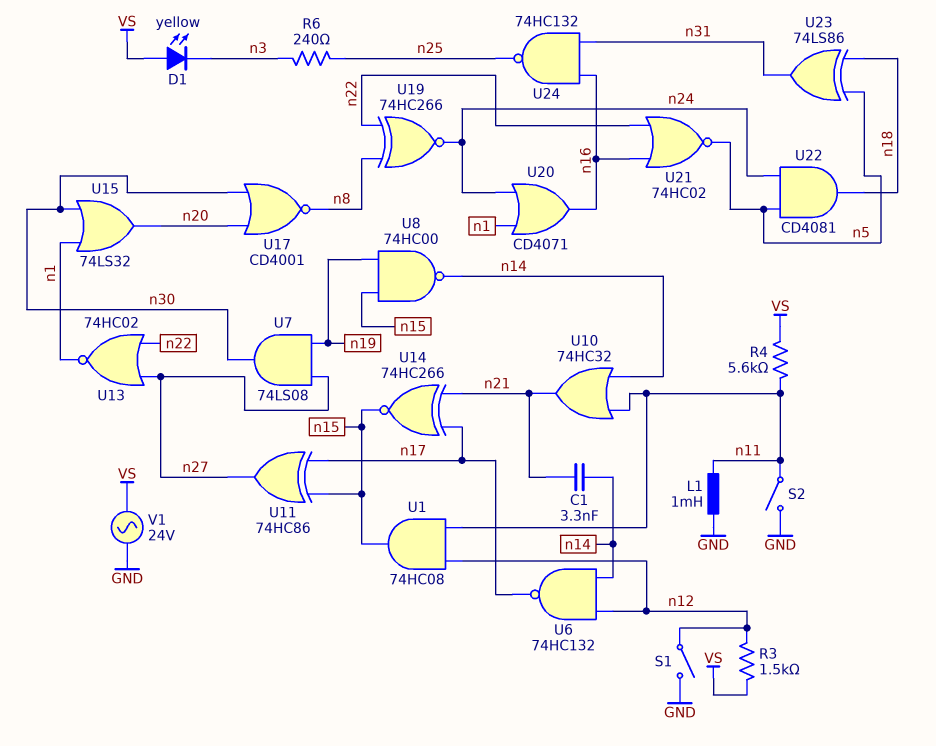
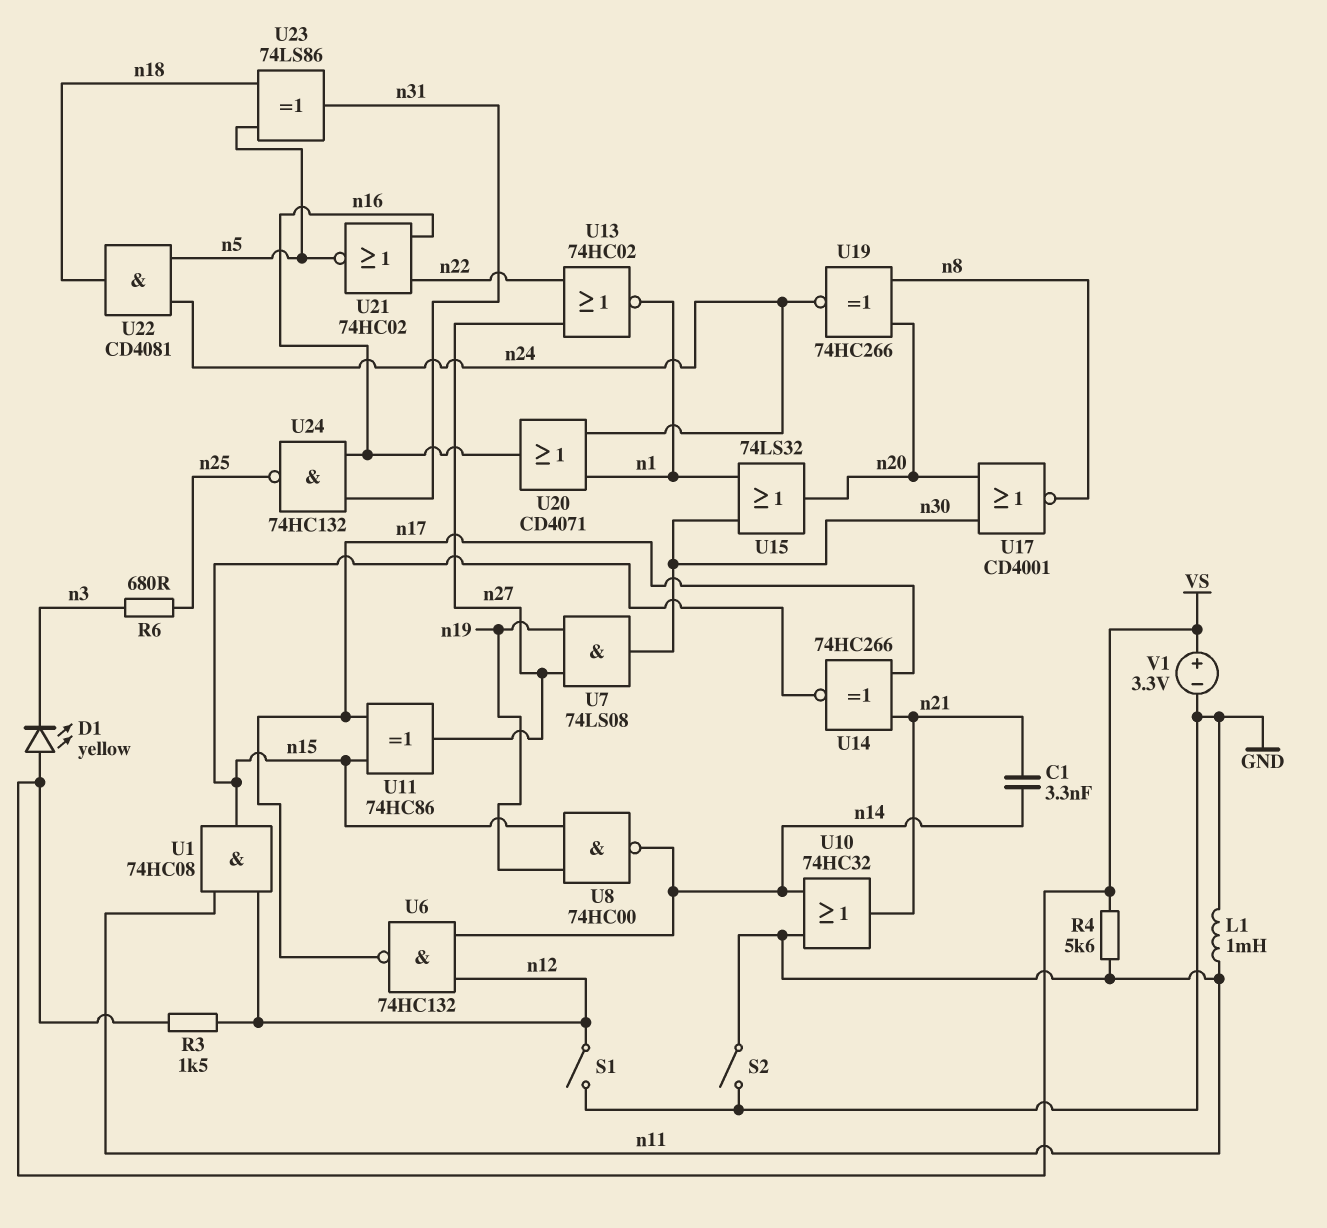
R6: 240 (n3, n25) -> 680 (n3, n25)
U19: XNOR 74HC266 (in n8, in n22, out n24) -> XNOR 74HC266 (in n8, in n20, out n24)
V1: AC 24V (GND, VS) -> 3.3V (plus VS, minus GND)

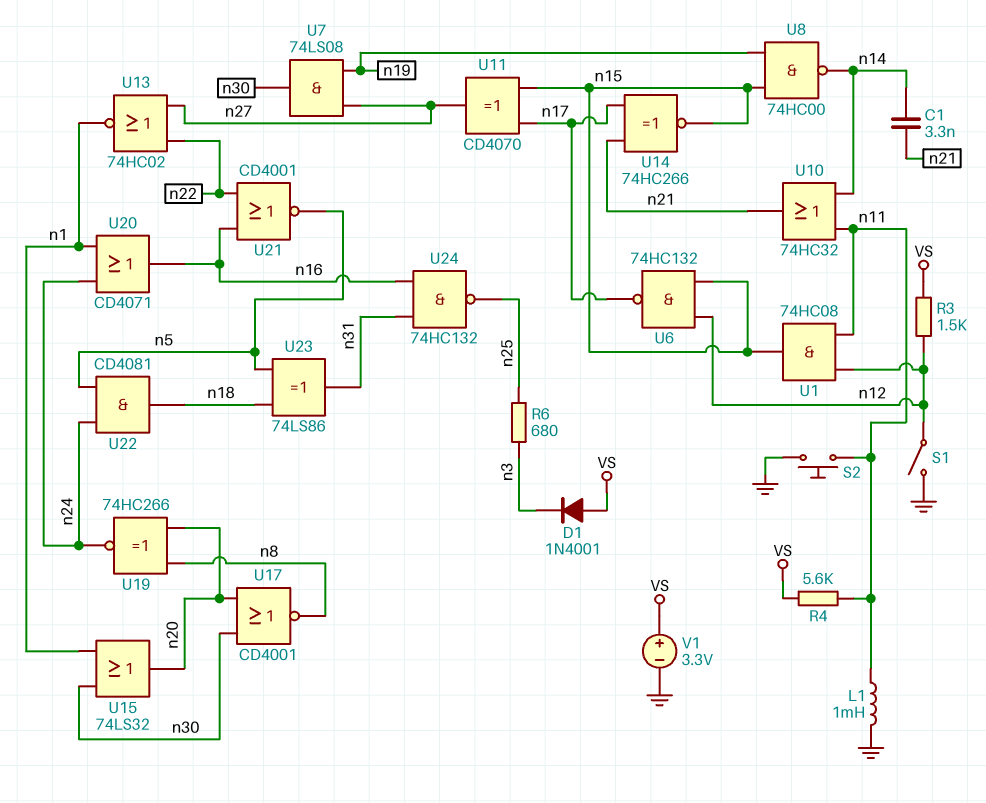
D1: LED yellow (A VS, K n3) -> diode 1N4001 (A VS, K n3)
S2: switch (GND, n11) -> button (GND, n11)
U6: NAND 74HC132 (in n12, in n14, out n17) -> NAND 74HC132 (in n12, in n15, out n17)
U11: XOR 74HC86 (in n15, in n17, out n27) -> XOR CD4070 (in n15, in n17, out n27)
U21: NOR 74HC02 (in n16, in n22, out n5) -> NOR CD4001 (in n16, in n22, out n5)

